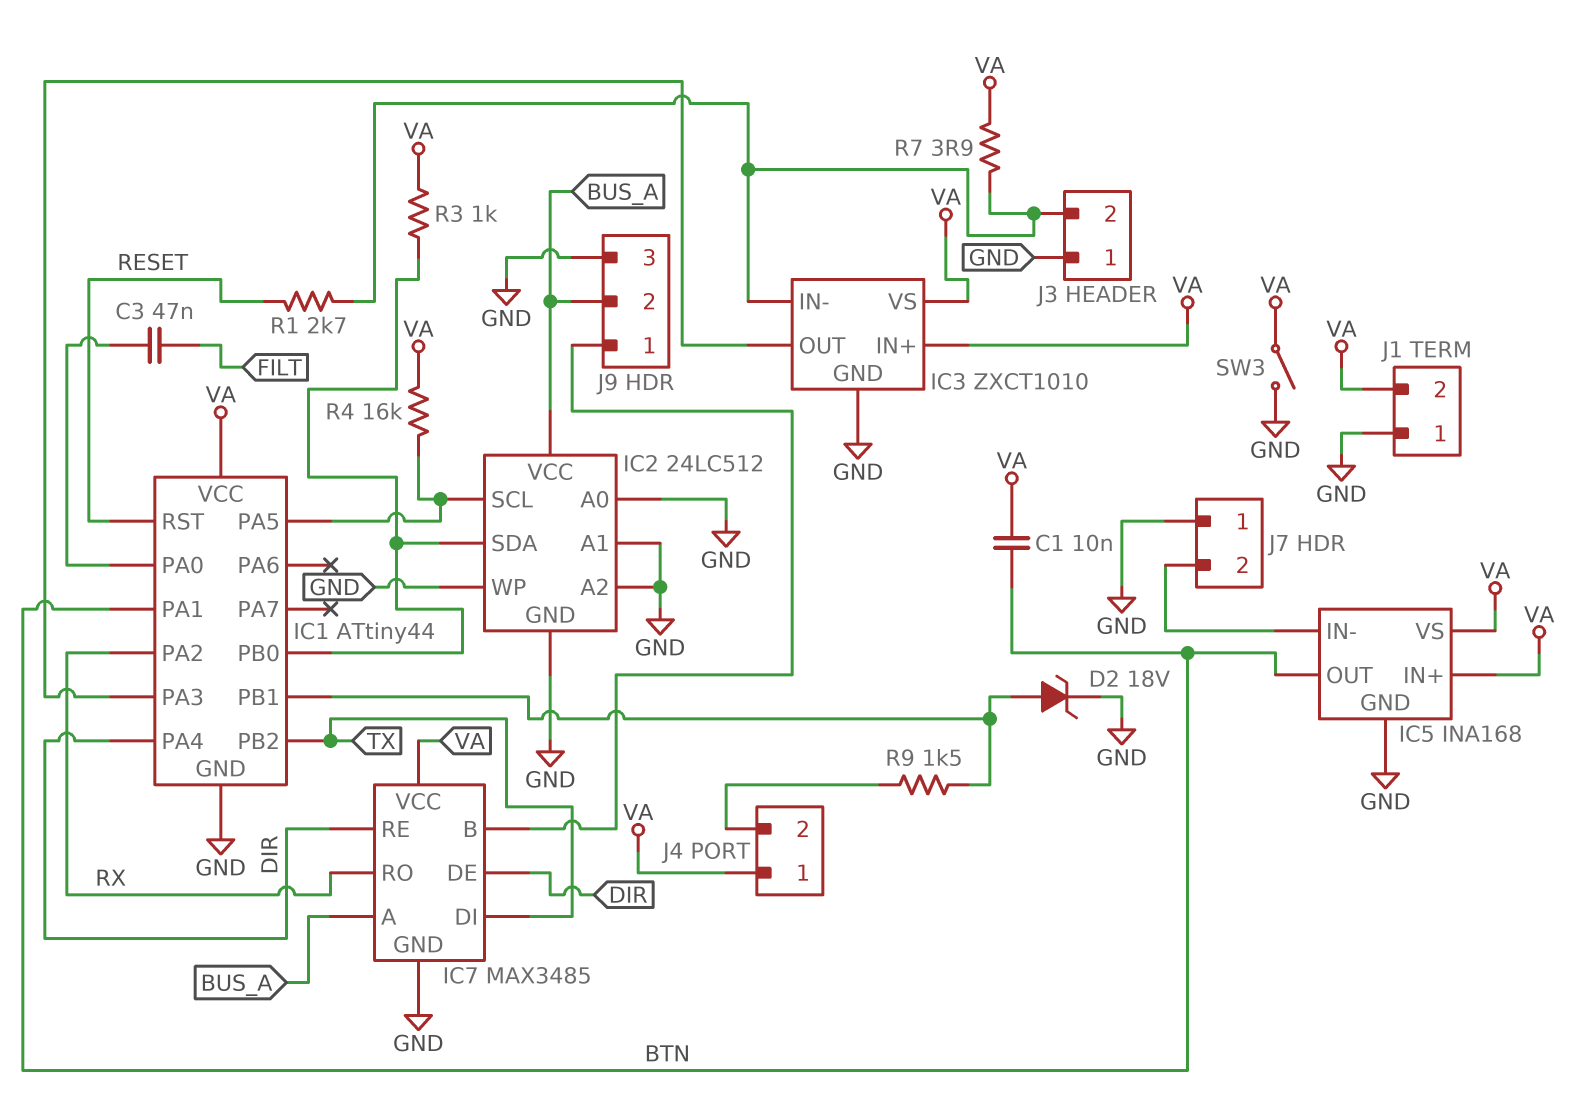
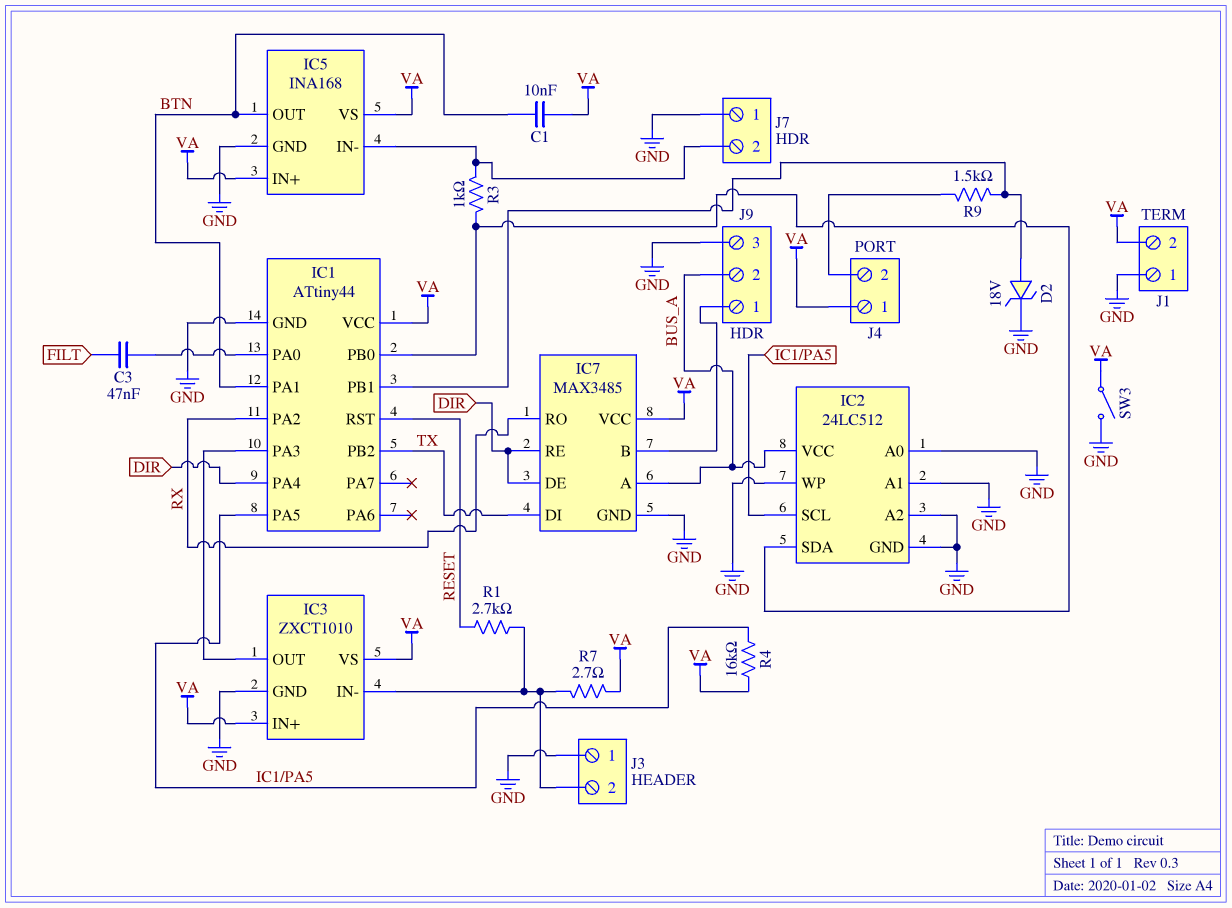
R3: 1k (IC1/PB0, VA) -> 1k (IC1/PB0, IC5/IN-)
R7: 3.9 (IC3/IN-, VA) -> 2.7 (IC3/IN-, VA)

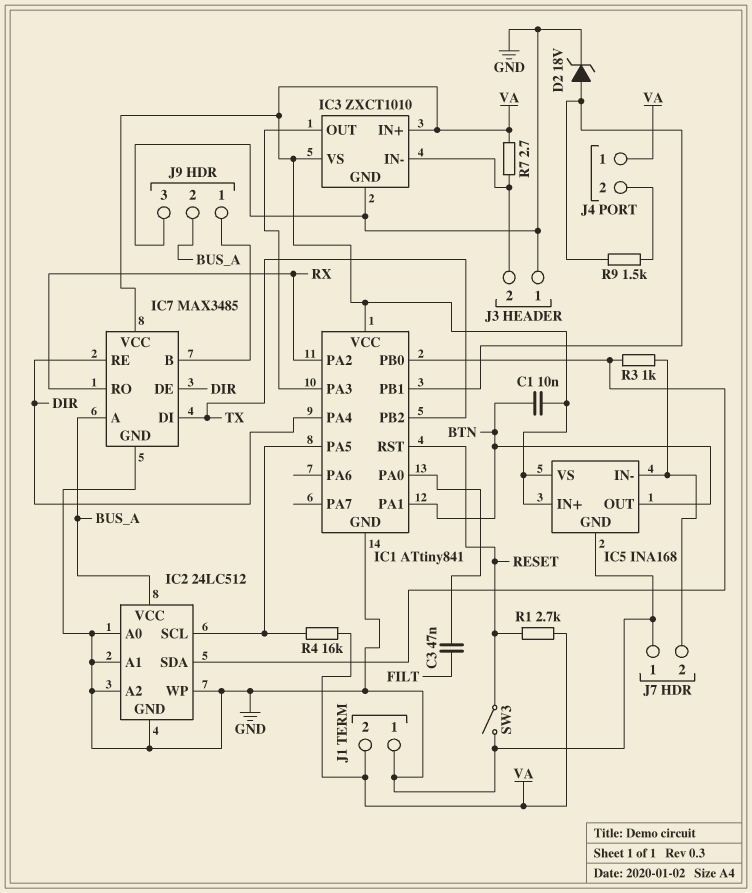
IC1: ATtiny44 -> ATtiny841
R1: 2.7k (IC3/IN-, RESET) -> 2.7k (RESET, VA)
SW3: switch (GND, VA) -> switch (GND, RESET)

